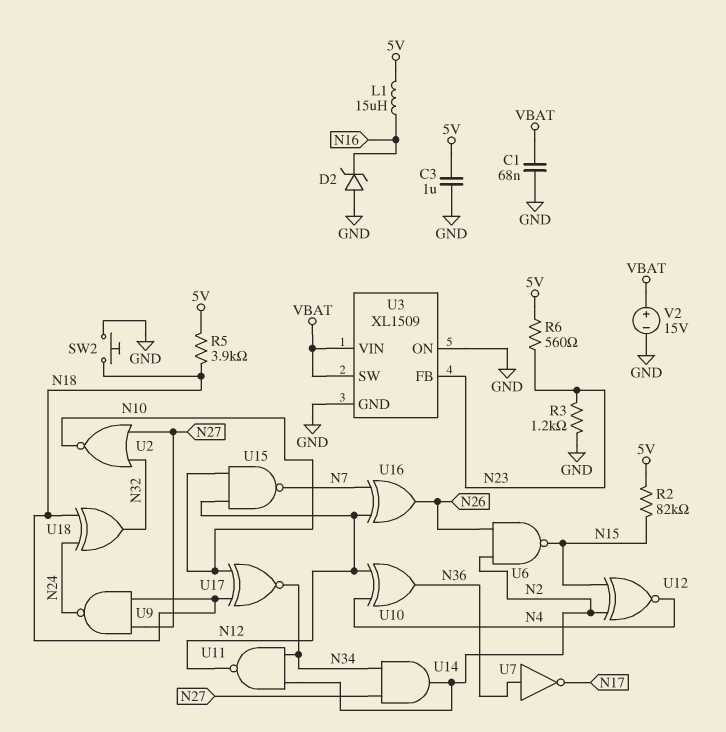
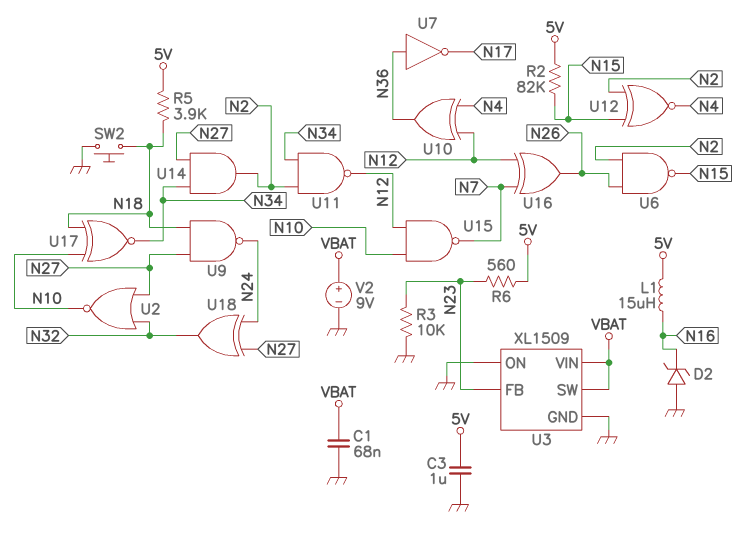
R3: 1.2k (GND, N23) -> 10k (GND, N23)
U18: XOR (in N18, in N24, out N32) -> XOR (in N24, in N27, out N32)
V2: 15V (plus VBAT, minus GND) -> 9V (plus VBAT, minus GND)

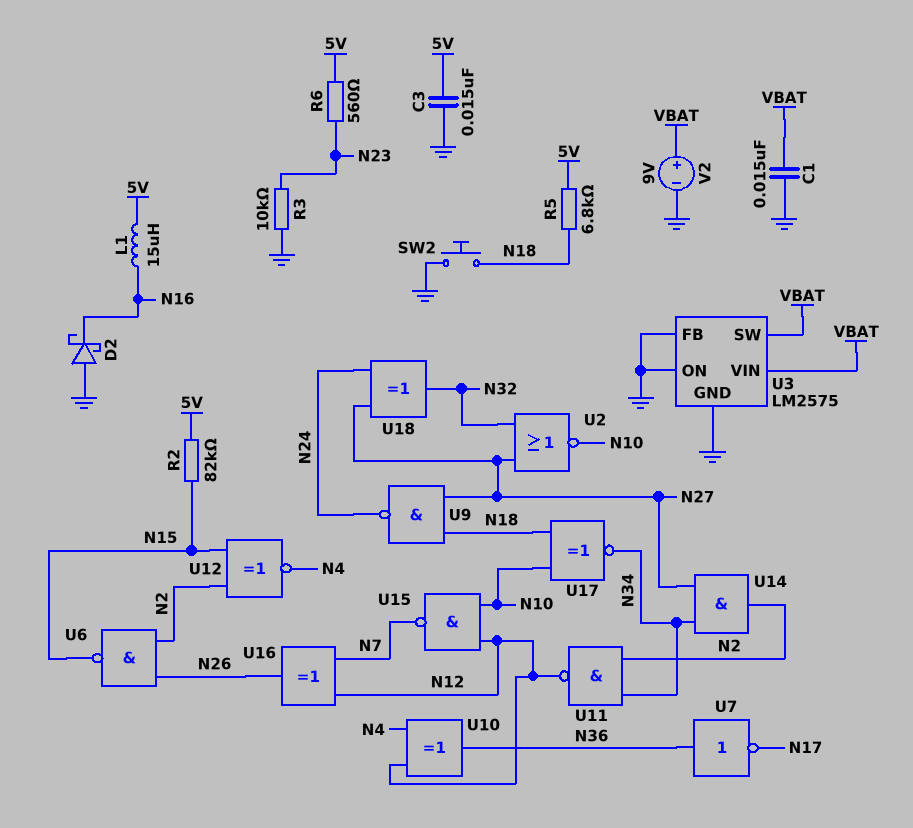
C1: 68nF (GND, VBAT) -> 15nF (GND, VBAT)
C3: 1uF (5V, GND) -> 15nF (5V, GND)
D2: zener (A GND, K N16) -> schottky (A GND, K N16)
R5: 3.9k (5V, N18) -> 6.8k (5V, N18)
U3: XL1509 -> LM2575
U3 pin FB: N23 -> GND

